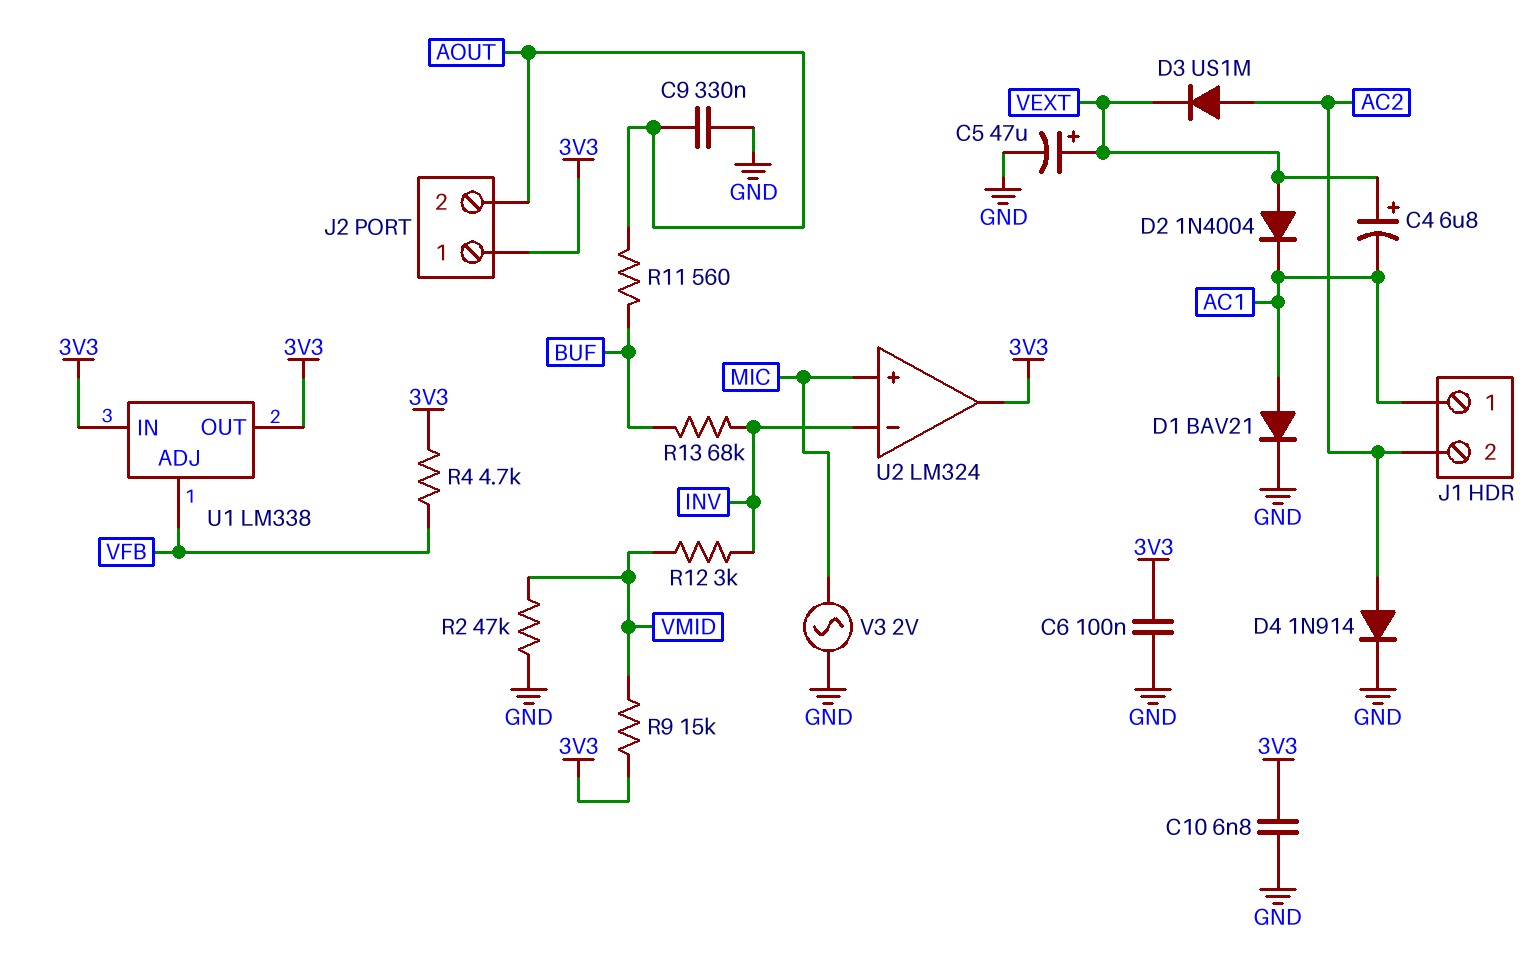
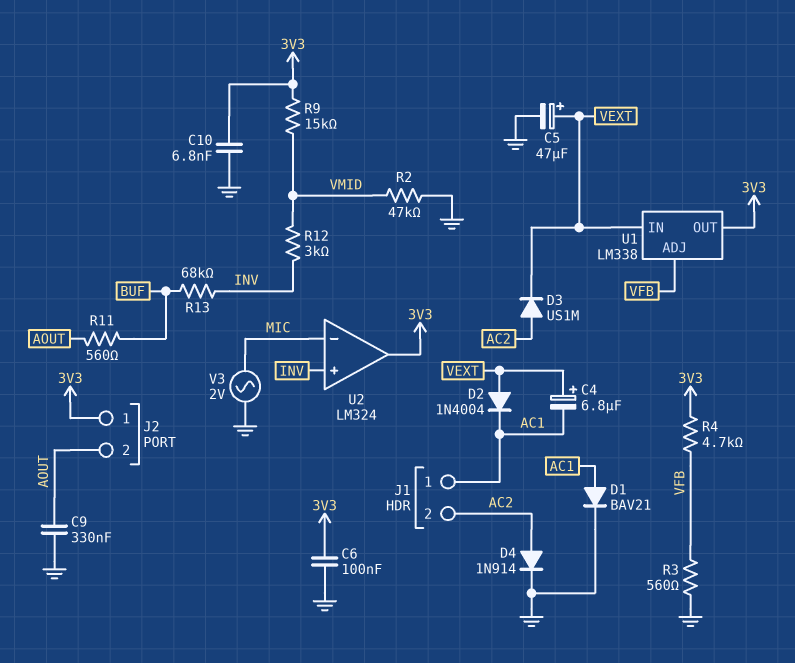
R3: none -> 560 (GND, VFB)
U1 pin IN: 3V3 -> VEXT
U2 pin in+: MIC -> INV
U2 pin in-: INV -> MIC

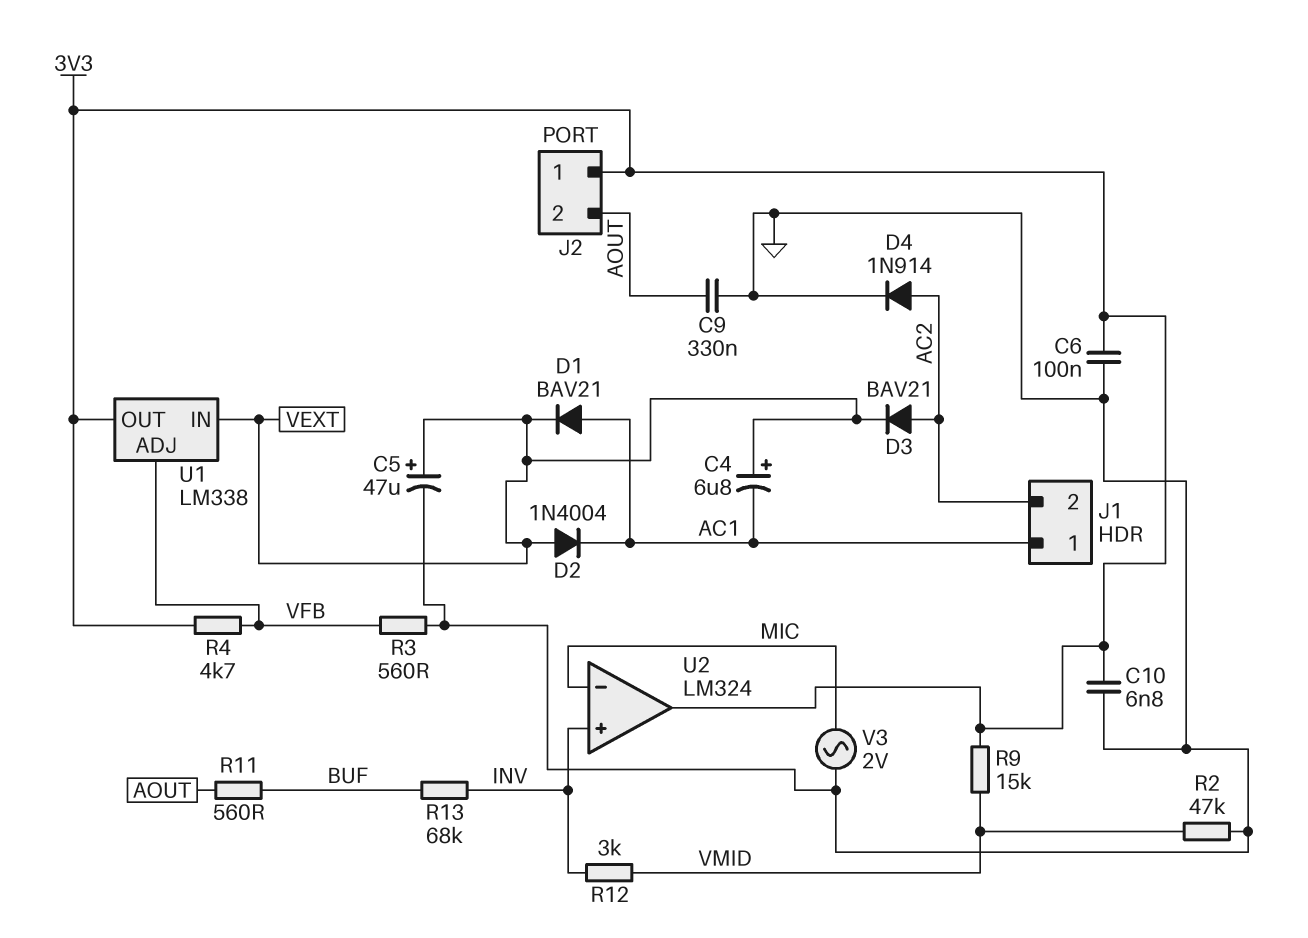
D1: diode BAV21 (A AC1, K GND) -> diode BAV21 (A AC1, K VEXT)
D3: diode US1M (A AC2, K VEXT) -> diode BAV21 (A AC2, K VEXT)

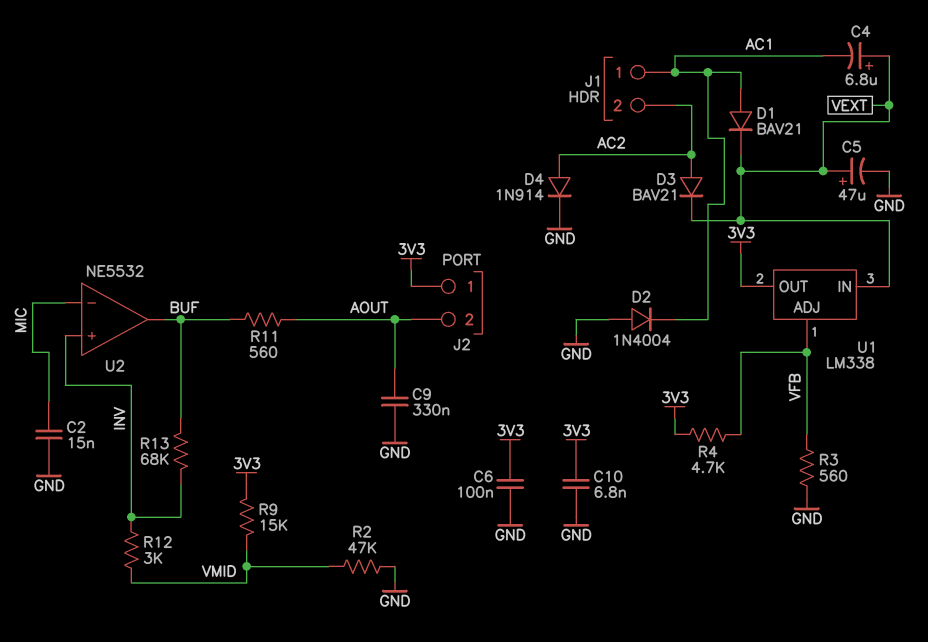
C2: none -> 15nF (GND, MIC)
D2: diode 1N4004 (A VEXT, K AC1) -> diode 1N4004 (A GND, K AC1)
U2: LM324 -> NE5532
U2 pin out: 3V3 -> BUF
V3: AC 2V (GND, MIC) -> none

